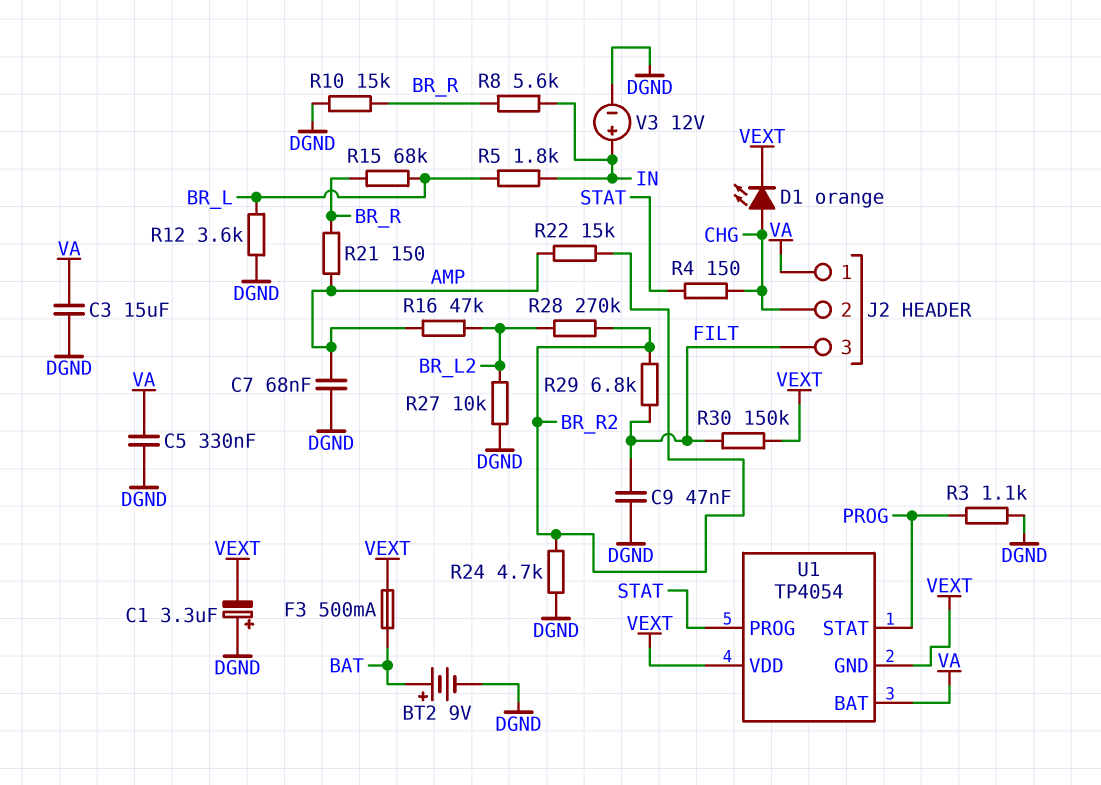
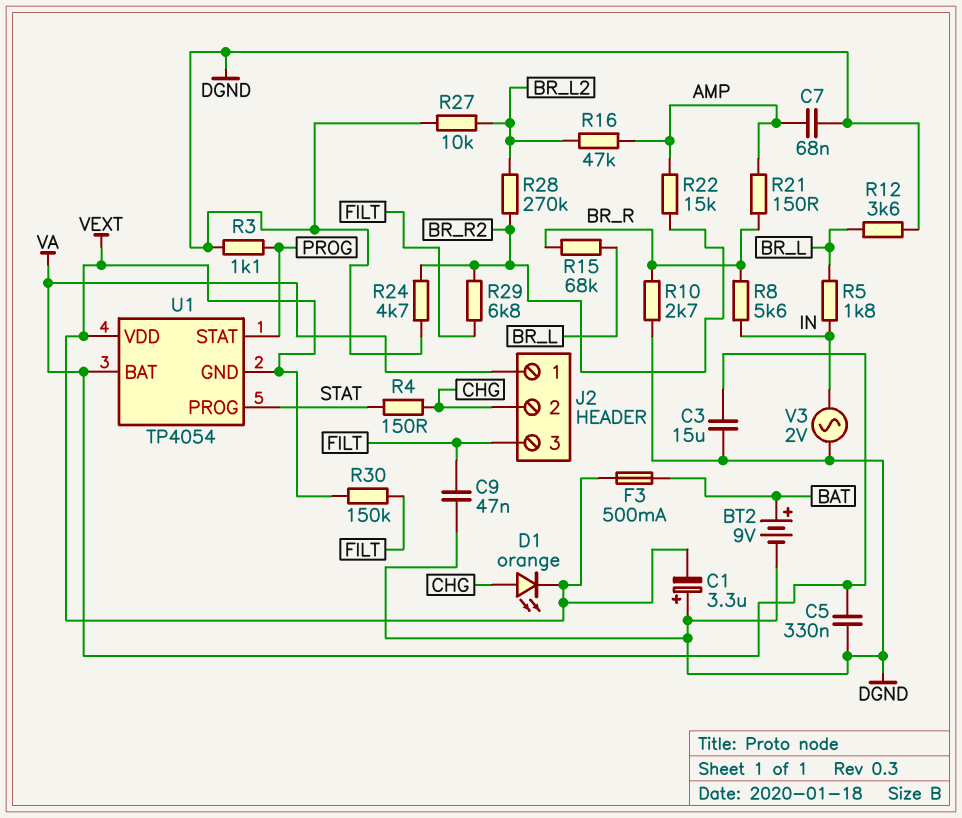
R10: 15k (BR_R, DGND) -> 2.7k (BR_R, DGND)
V3: 12V (plus IN, minus DGND) -> AC 2V (DGND, IN)

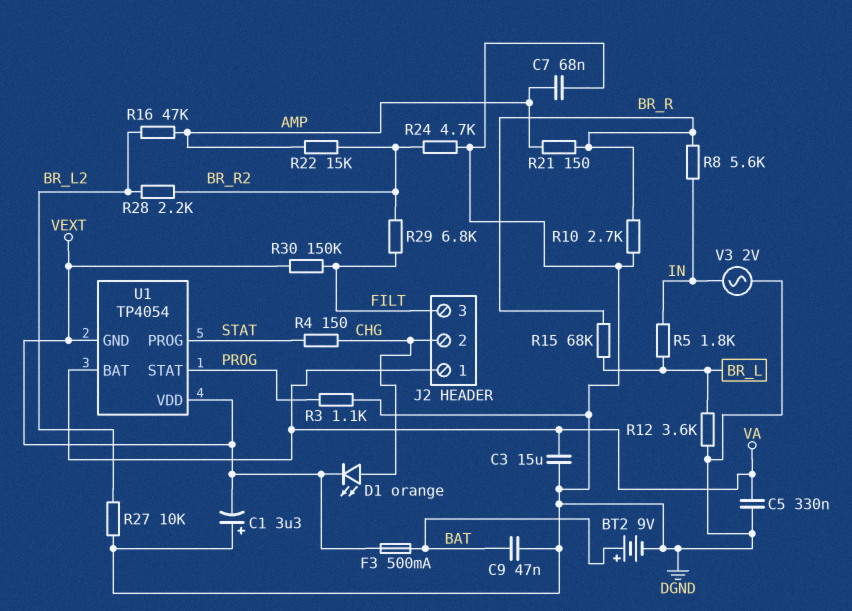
C9: 47nF (DGND, FILT) -> 47nF (BAT, DGND)
R28: 270k (BR_L2, BR_R2) -> 2.2k (BR_L2, BR_R2)

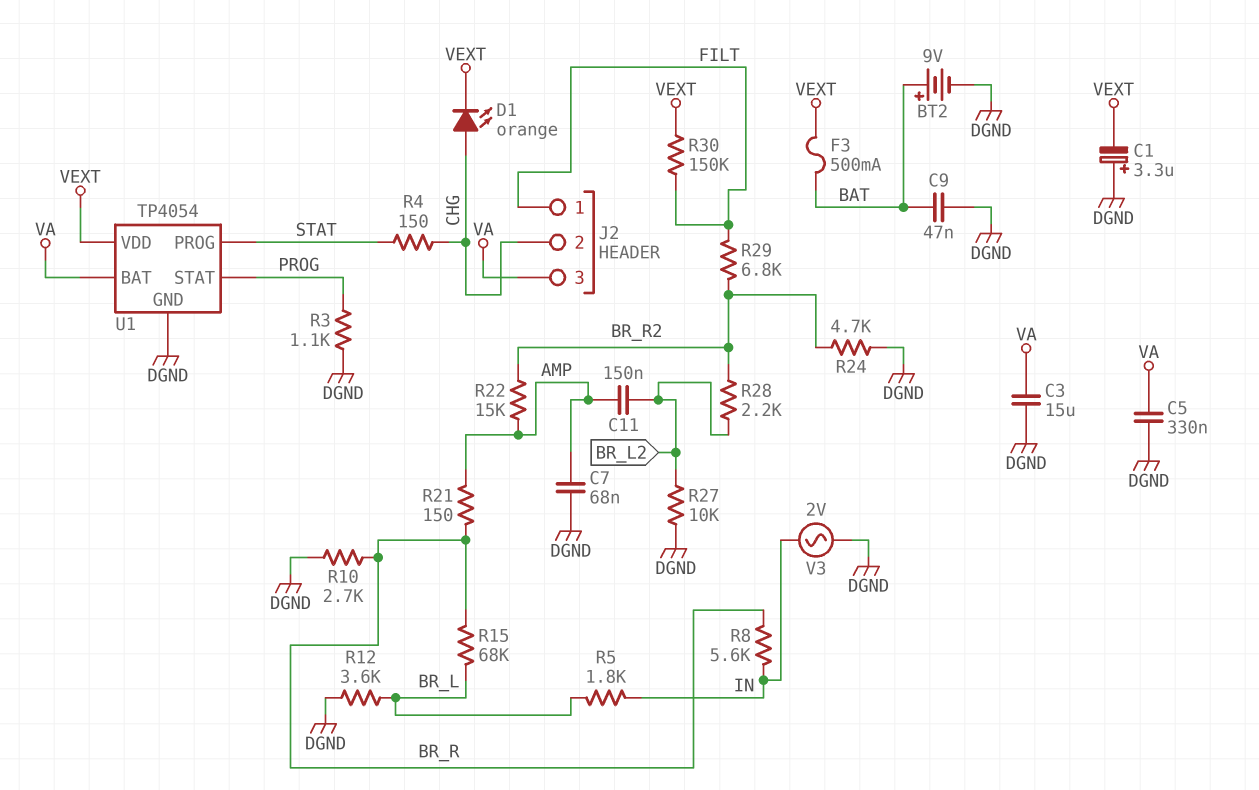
C11: none -> 150nF (AMP, BR_L2)
J2 pin 1: VA -> FILT
J2 pin 3: FILT -> VA
R16: 47k (AMP, BR_L2) -> none
U1 pin GND: VEXT -> DGND

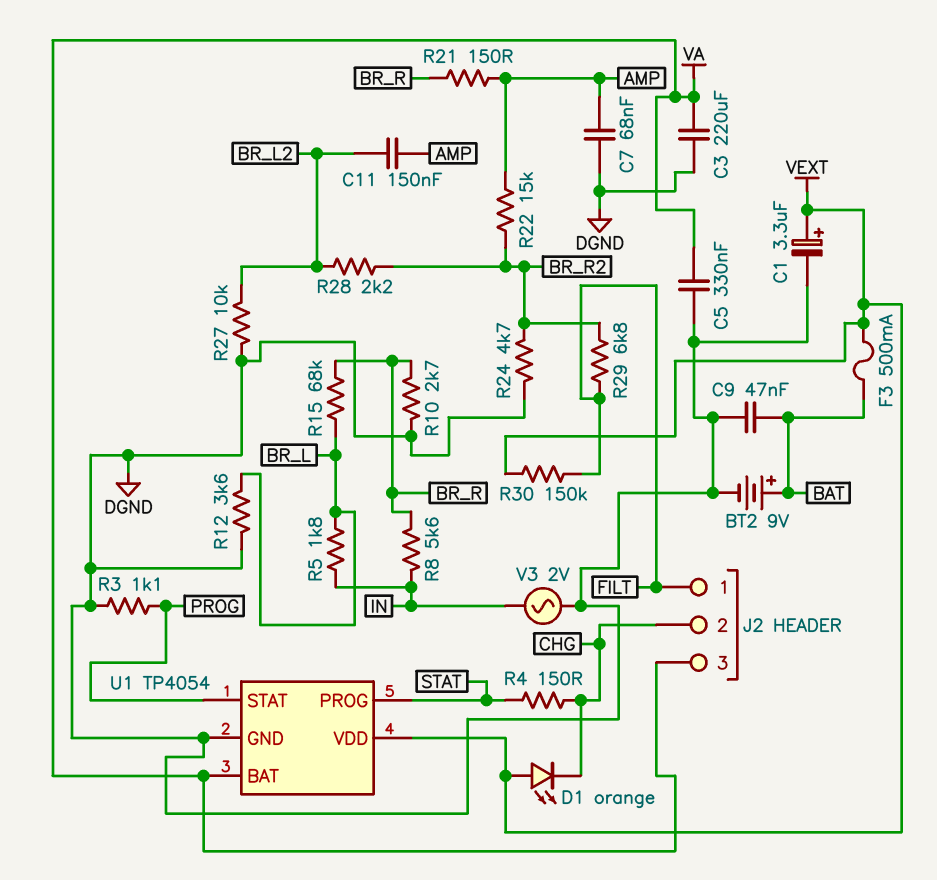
C1: 3.3uF (plus DGND, minus VEXT) -> 3.3uF (plus VEXT, minus DGND)
C3: 15uF (DGND, VA) -> 220uF (DGND, VA)
D1: LED orange (A CHG, K VEXT) -> LED orange (A VEXT, K CHG)

